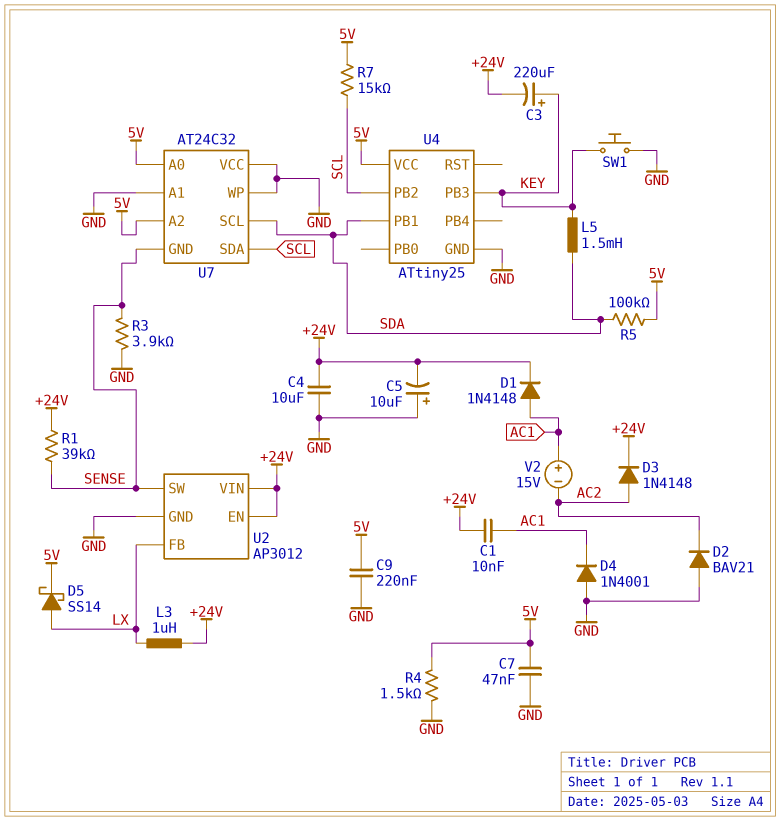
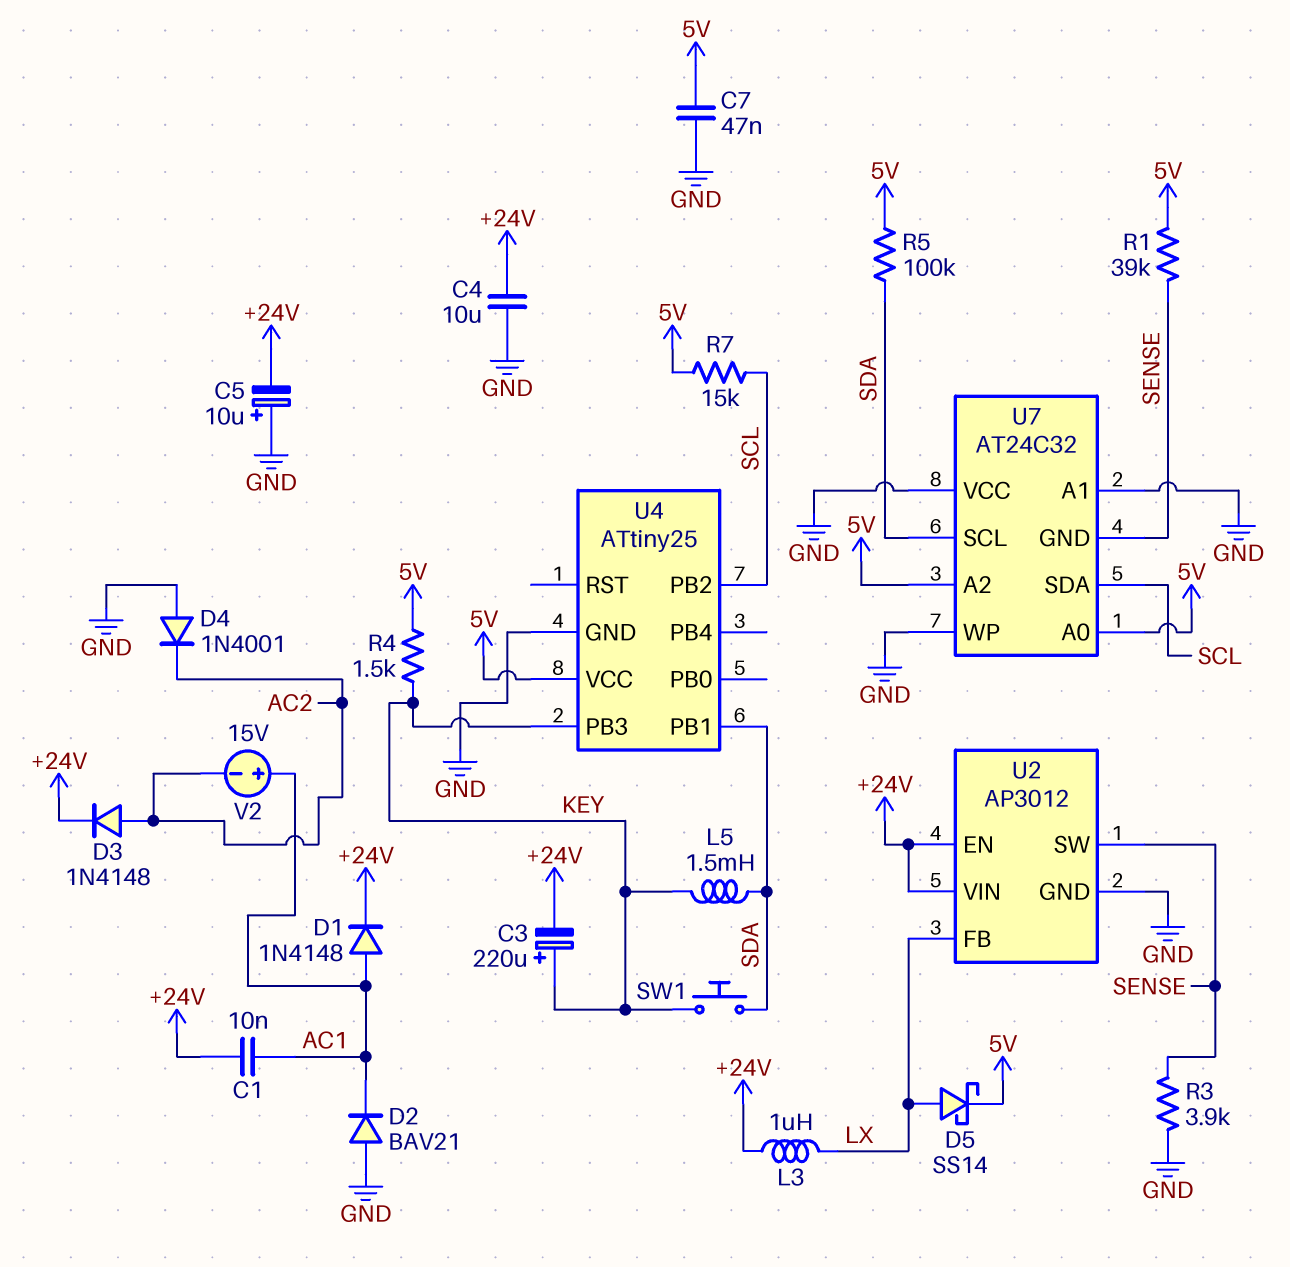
C9: 220nF (5V, GND) -> none
D2: diode BAV21 (A GND, K AC2) -> diode BAV21 (A GND, K AC1)
D4: diode 1N4001 (A GND, K AC1) -> diode 1N4001 (A GND, K AC2)
R1: 39k (+24V, SENSE) -> 39k (5V, SENSE)
R4: 1.5k (5V, GND) -> 1.5k (5V, KEY)
SW1: button (GND, KEY) -> button (KEY, SDA)

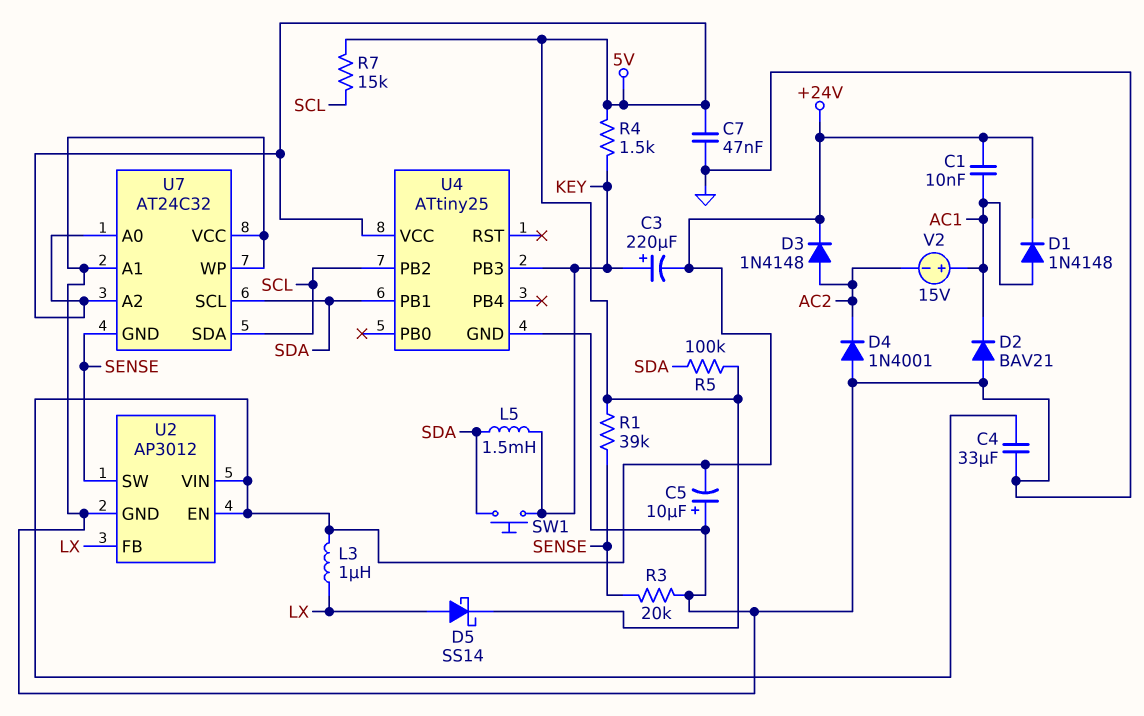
C4: 10uF (+24V, GND) -> 33uF (+24V, GND)
R3: 3.9k (GND, SENSE) -> 20k (GND, SENSE)

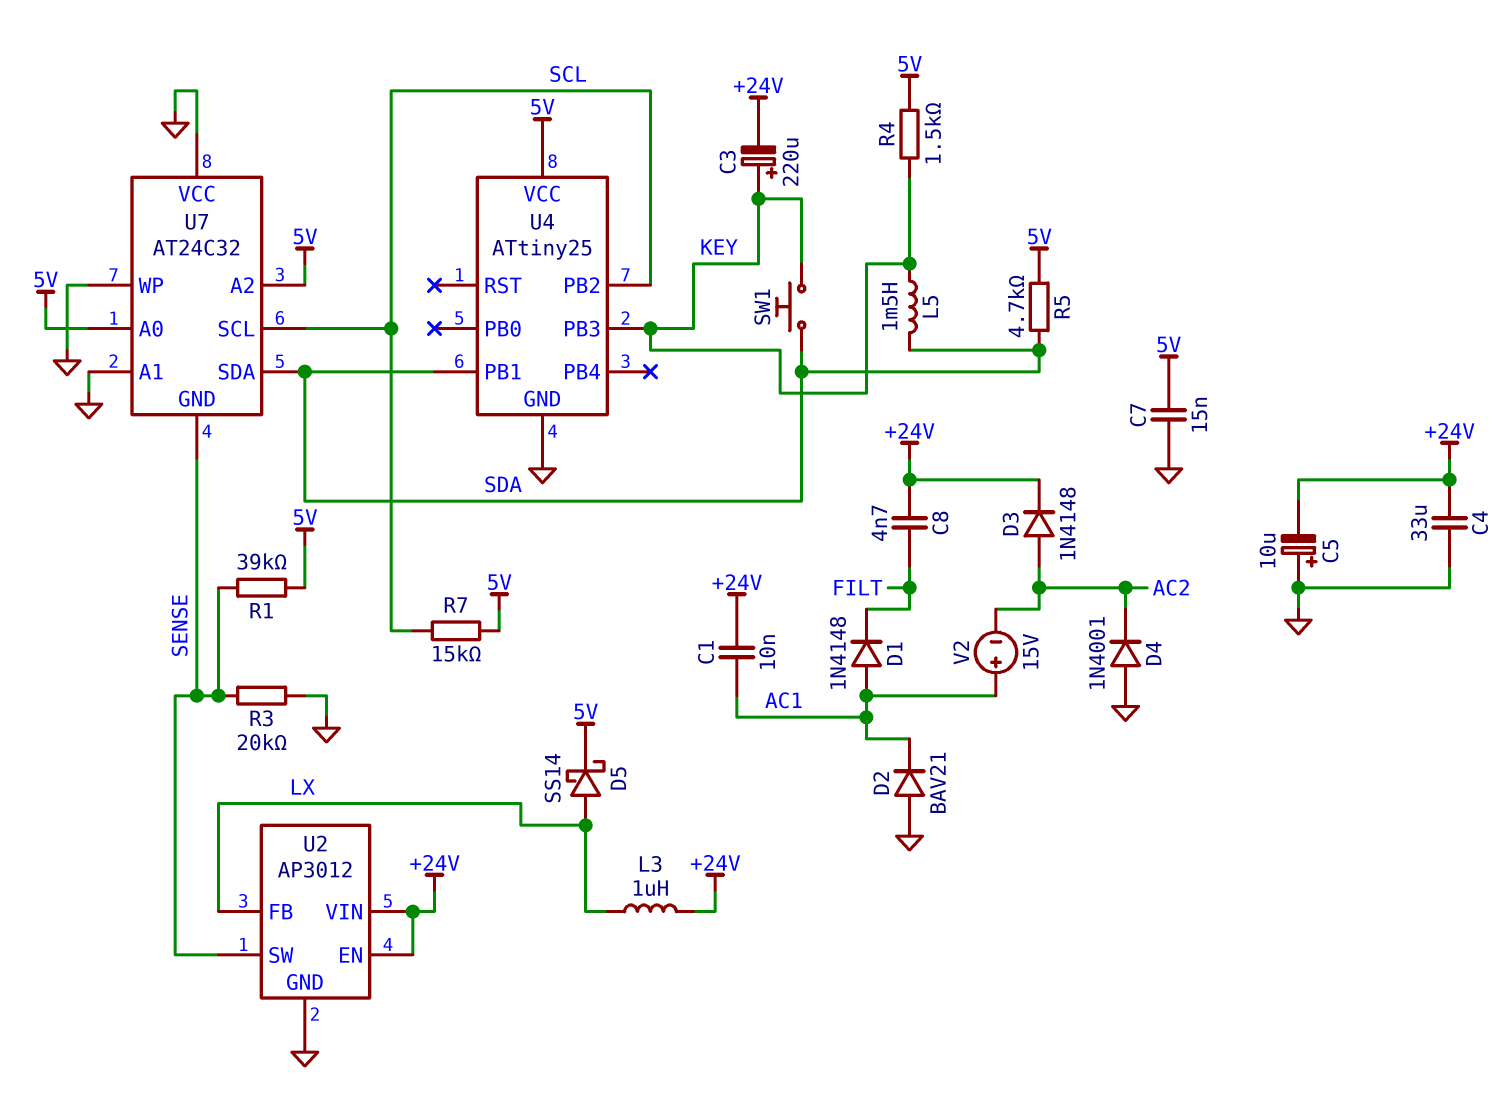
C7: 47nF (5V, GND) -> 15nF (5V, GND)
C8: none -> 4.7nF (+24V, FILT)
D1: diode 1N4148 (A AC1, K +24V) -> diode 1N4148 (A AC1, K FILT)
R5: 100k (5V, SDA) -> 4.7k (5V, SDA)
U7 pin SCL: SDA -> SCL
U7 pin SDA: SCL -> SDA

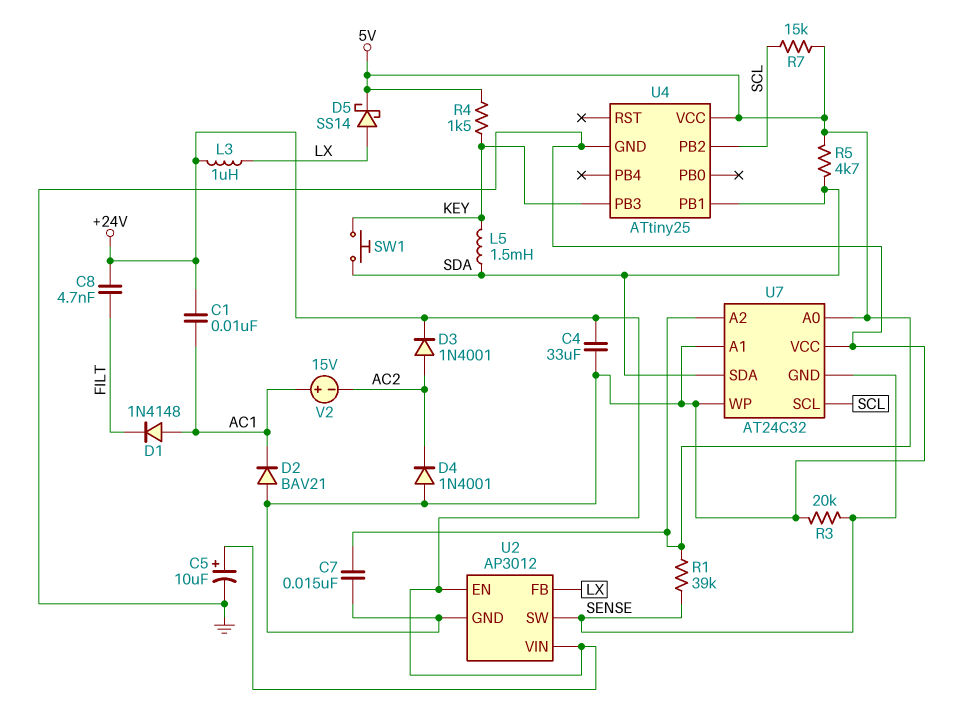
C3: 220uF (plus KEY, minus +24V) -> none
C5: 10uF (plus GND, minus +24V) -> 10uF (plus +24V, minus GND)
D3: diode 1N4148 (A AC2, K +24V) -> diode 1N4001 (A AC2, K +24V)

